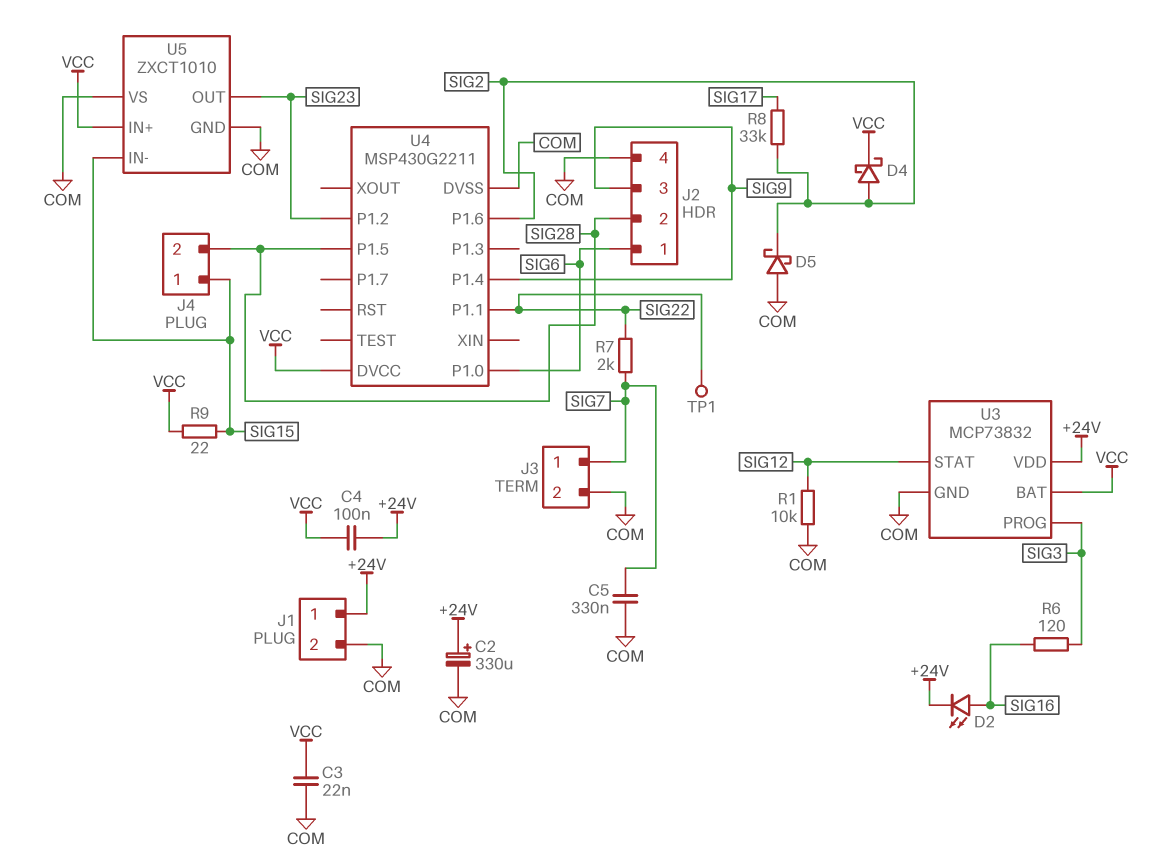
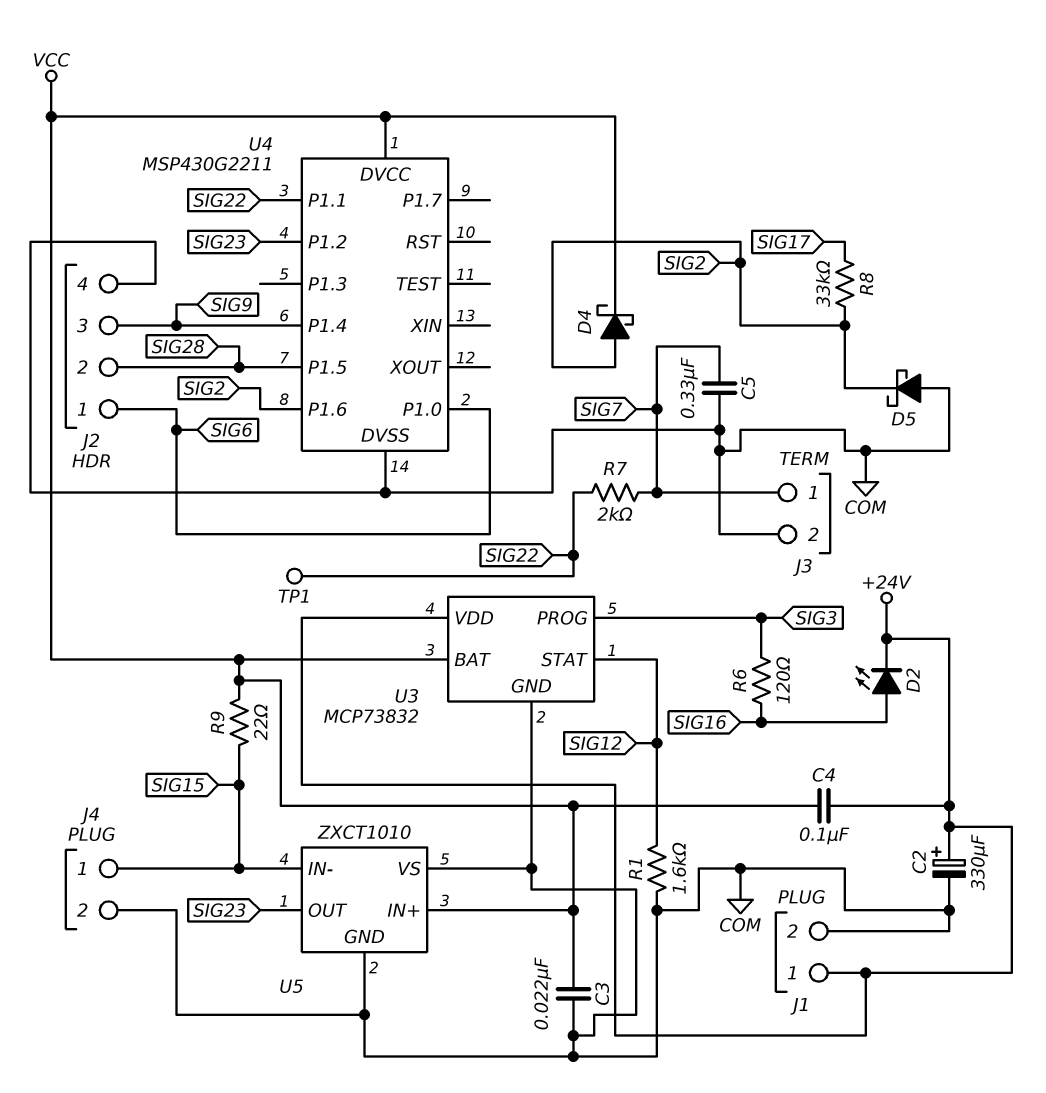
J4 pin 2: SIG28 -> COM
R1: 10k (COM, SIG12) -> 1.6k (COM, SIG12)

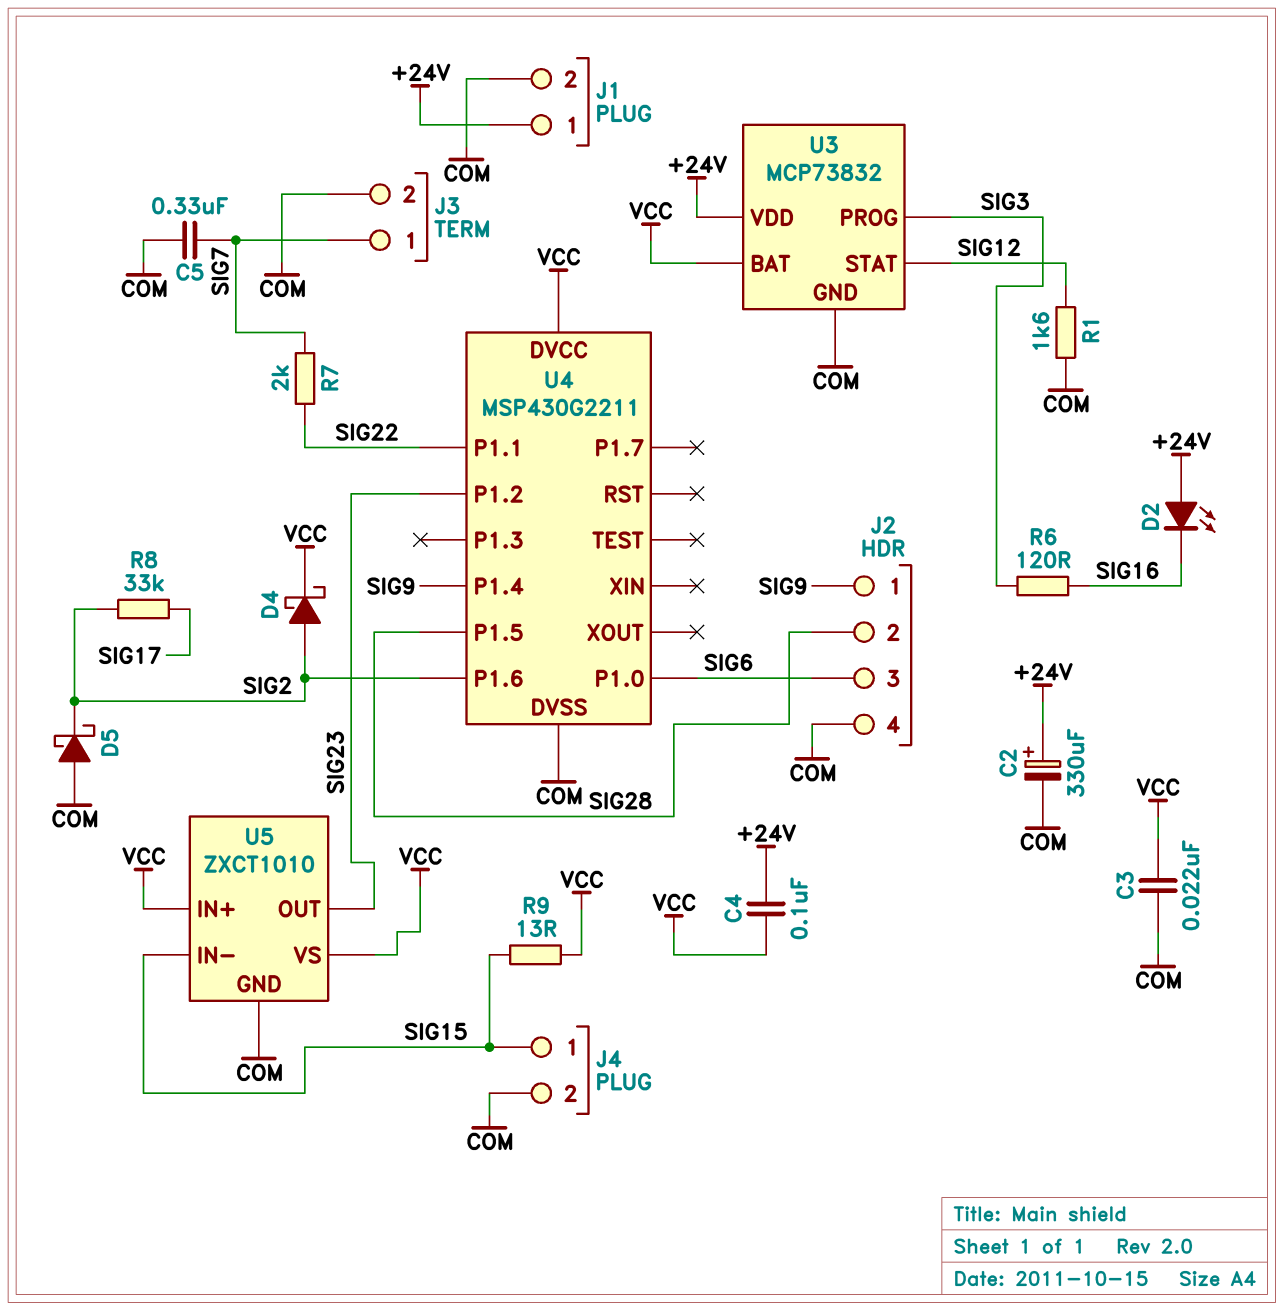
D2: LED (A SIG16, K +24V) -> LED (A +24V, K SIG16)
J2 pin 1: SIG6 -> SIG9
J2 pin 3: SIG9 -> SIG6
R9: 22 (SIG15, VCC) -> 13 (SIG15, VCC)
TP1: test point (SIG22) -> none
U5 pin VS: COM -> VCC

